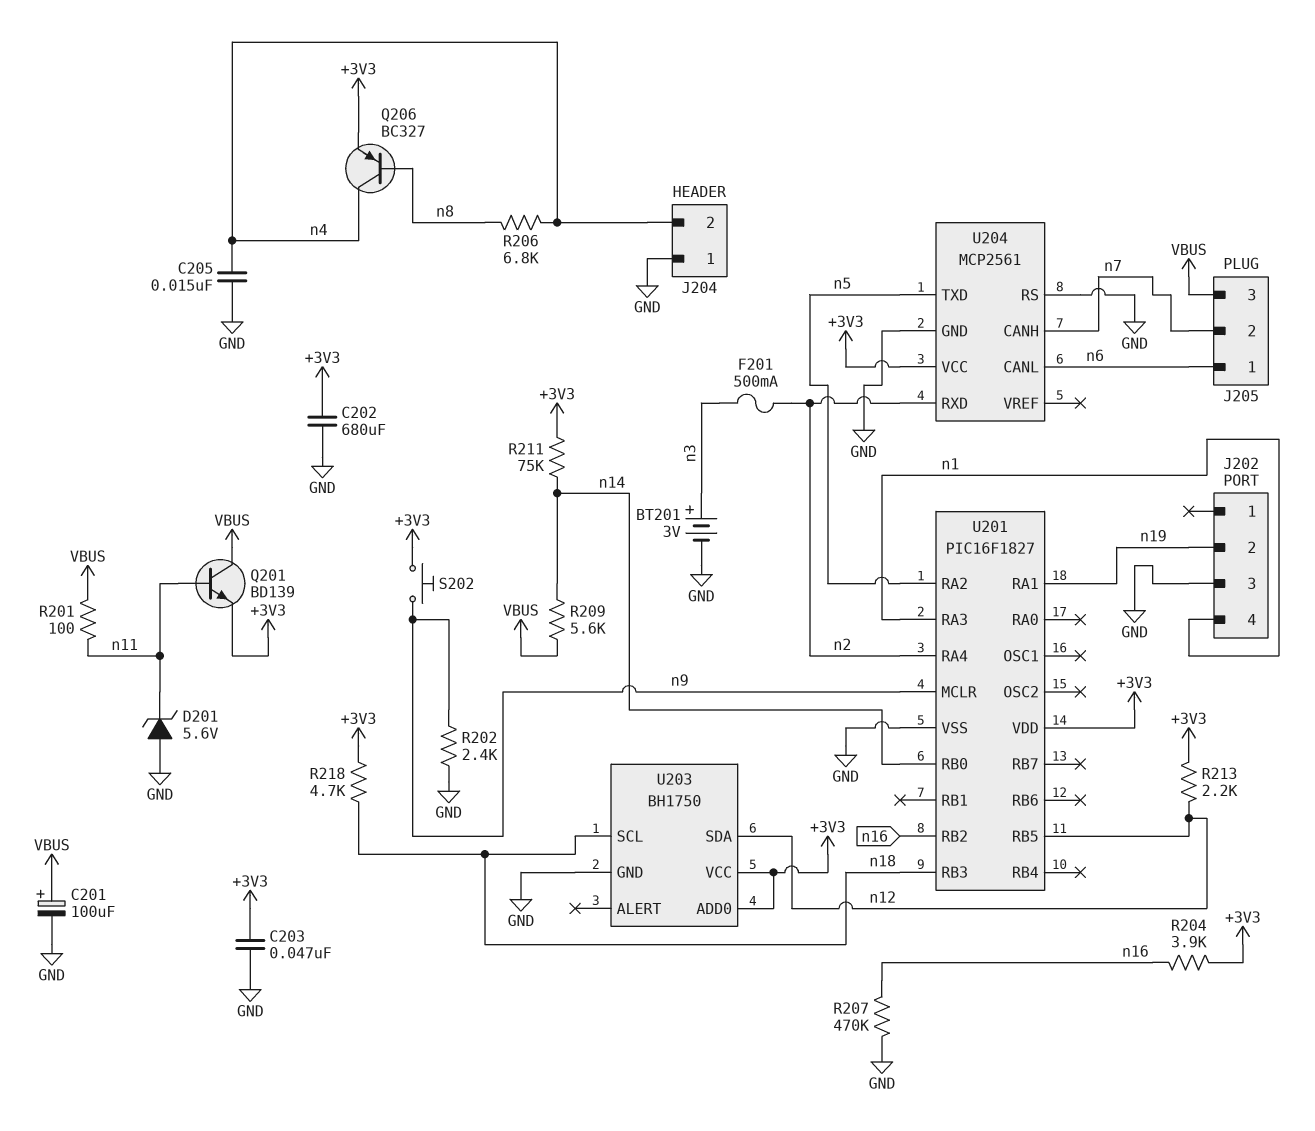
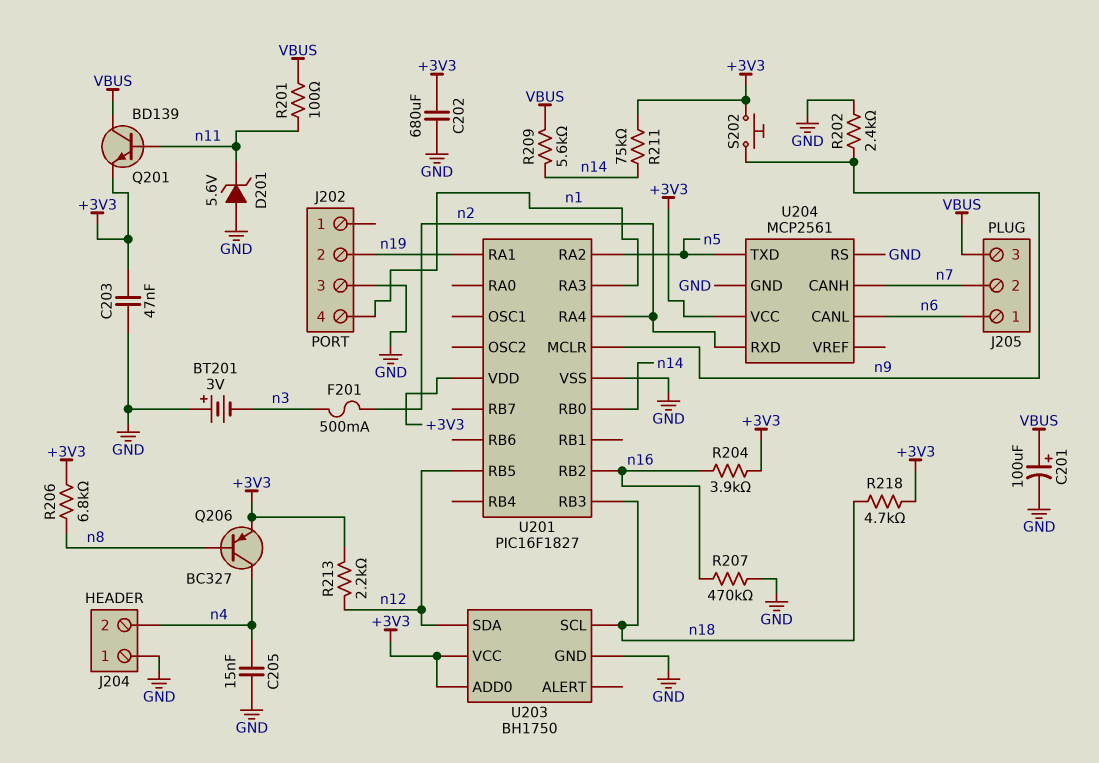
BT201: 3V (plus n3, minus GND) -> 3V (plus GND, minus n3)
R206: 6.8k (n4, n8) -> 6.8k (+3V3, n8)

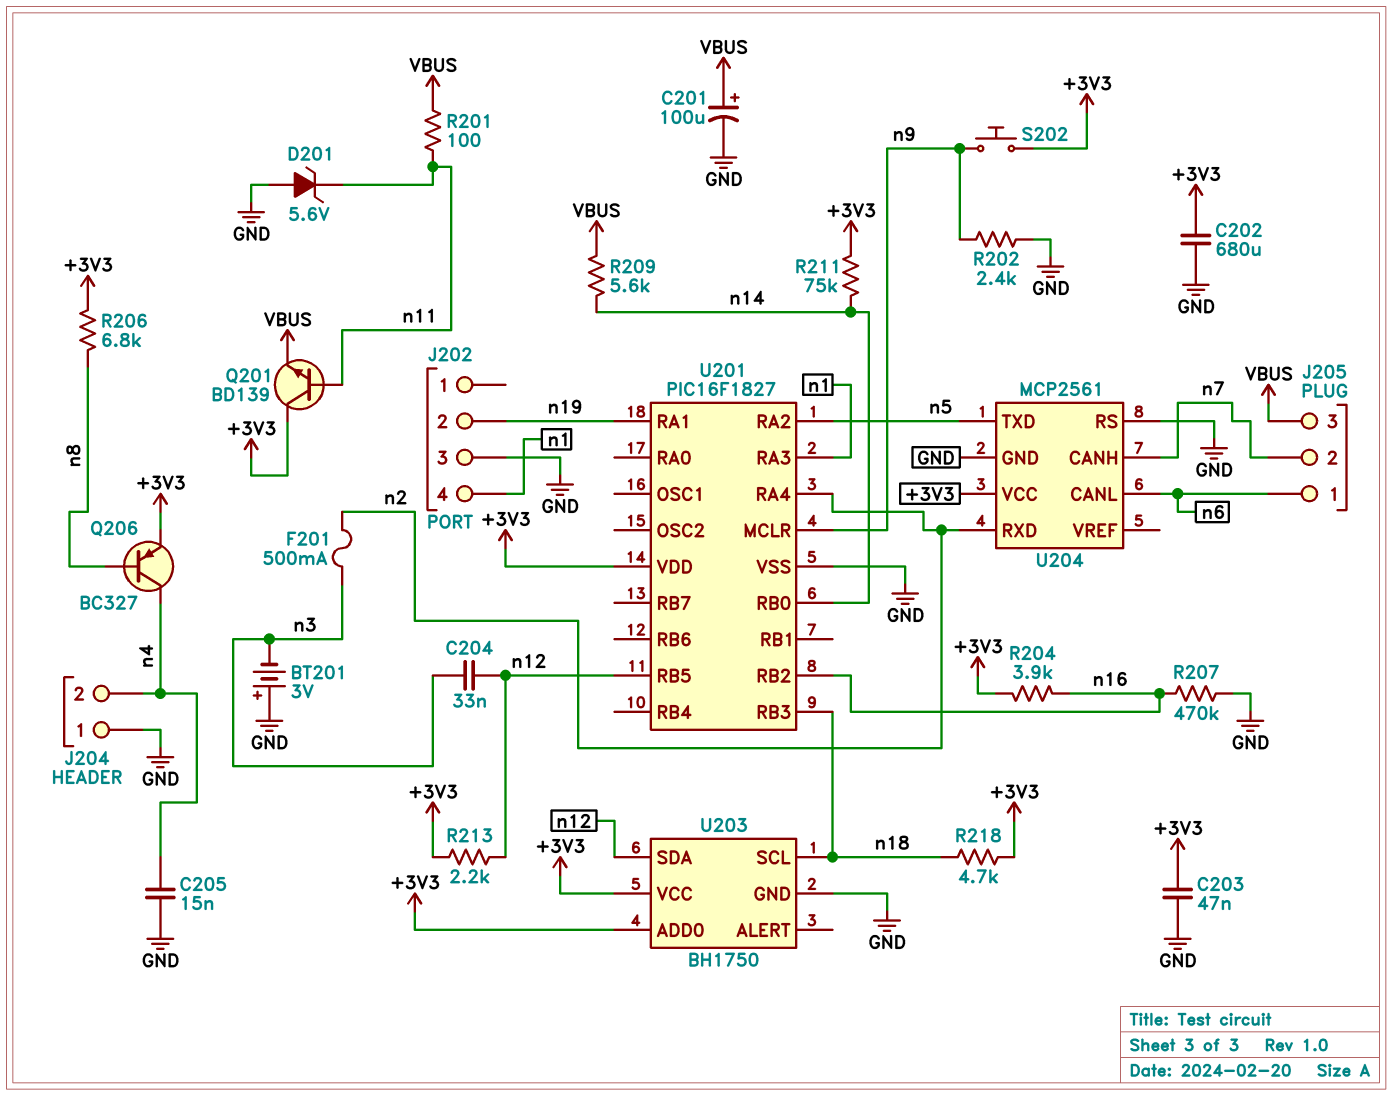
C204: none -> 33nF (n3, n12)
Q201: NPN BD139 (B n11, C VBUS, E +3V3) -> NPN BD139 (B n11, C +3V3, E VBUS)

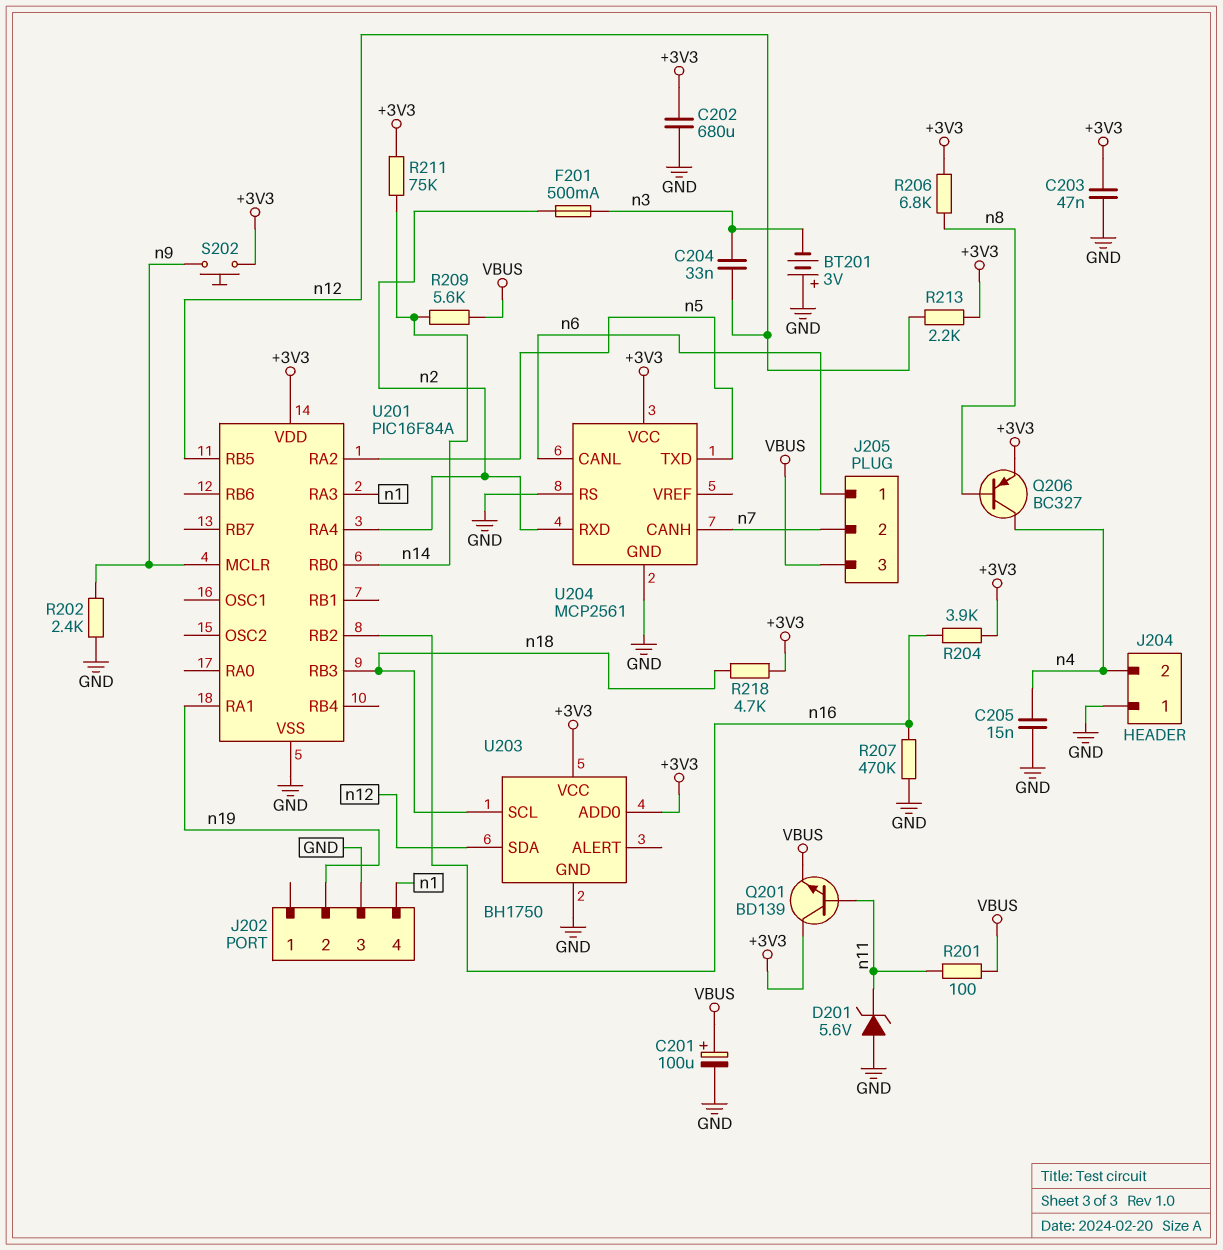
U201: PIC16F1827 -> PIC16F84A

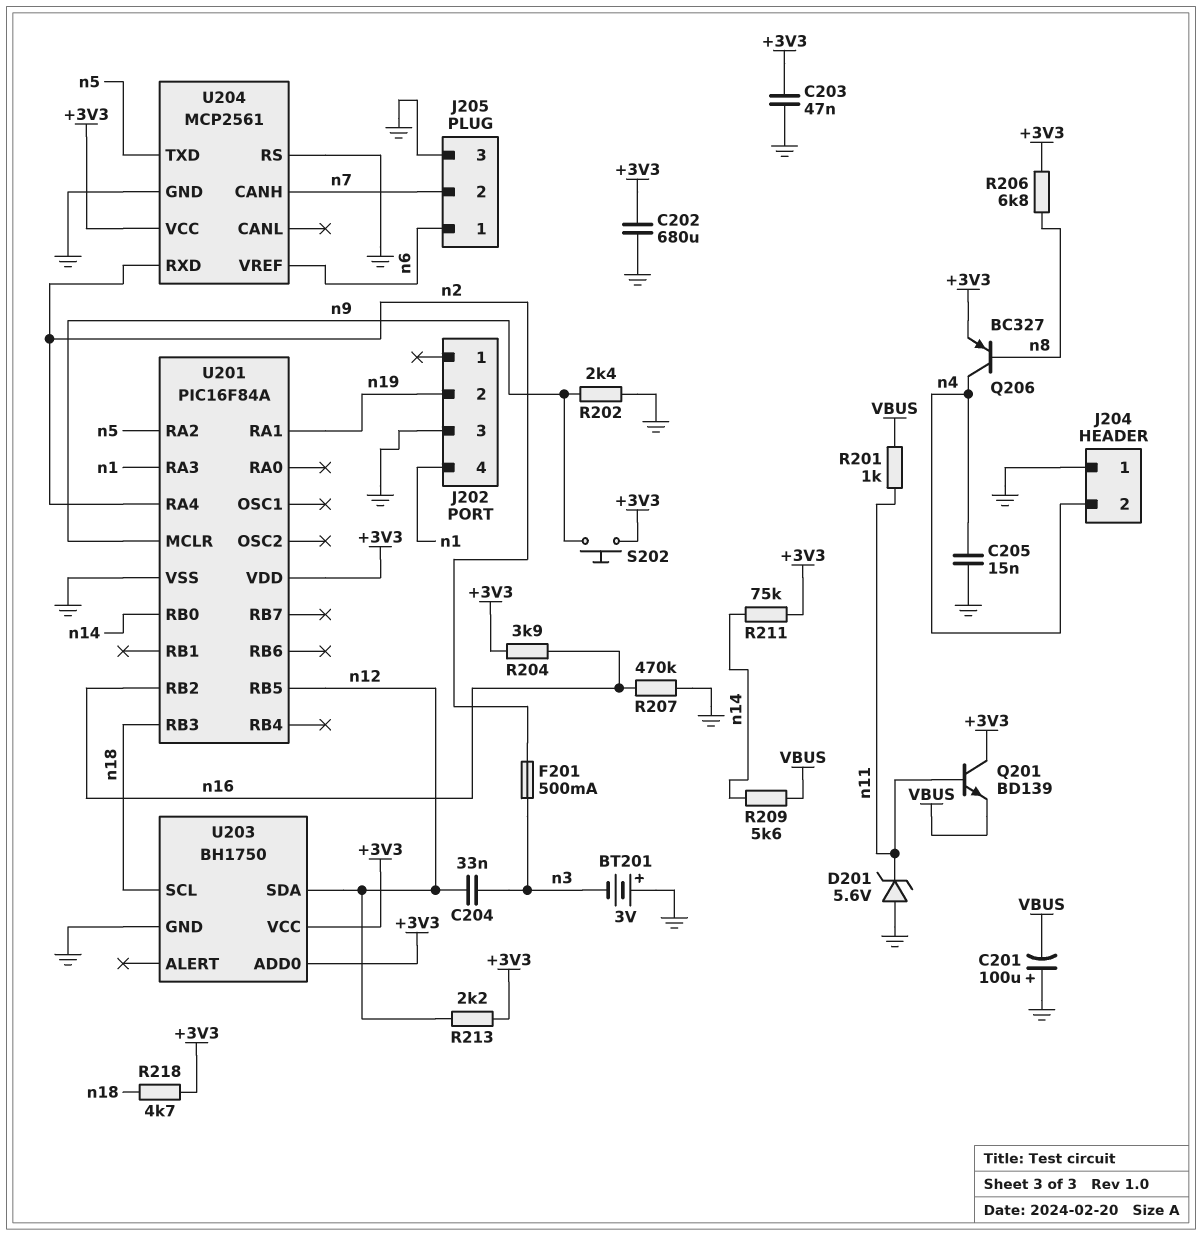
C201: 100uF (plus VBUS, minus GND) -> 100uF (plus GND, minus VBUS)
J205 pin 3: VBUS -> GND
R201: 100 (VBUS, n11) -> 1k (VBUS, n11)
U204 pin CANL: n6 -> none
U204 pin VREF: none -> n6

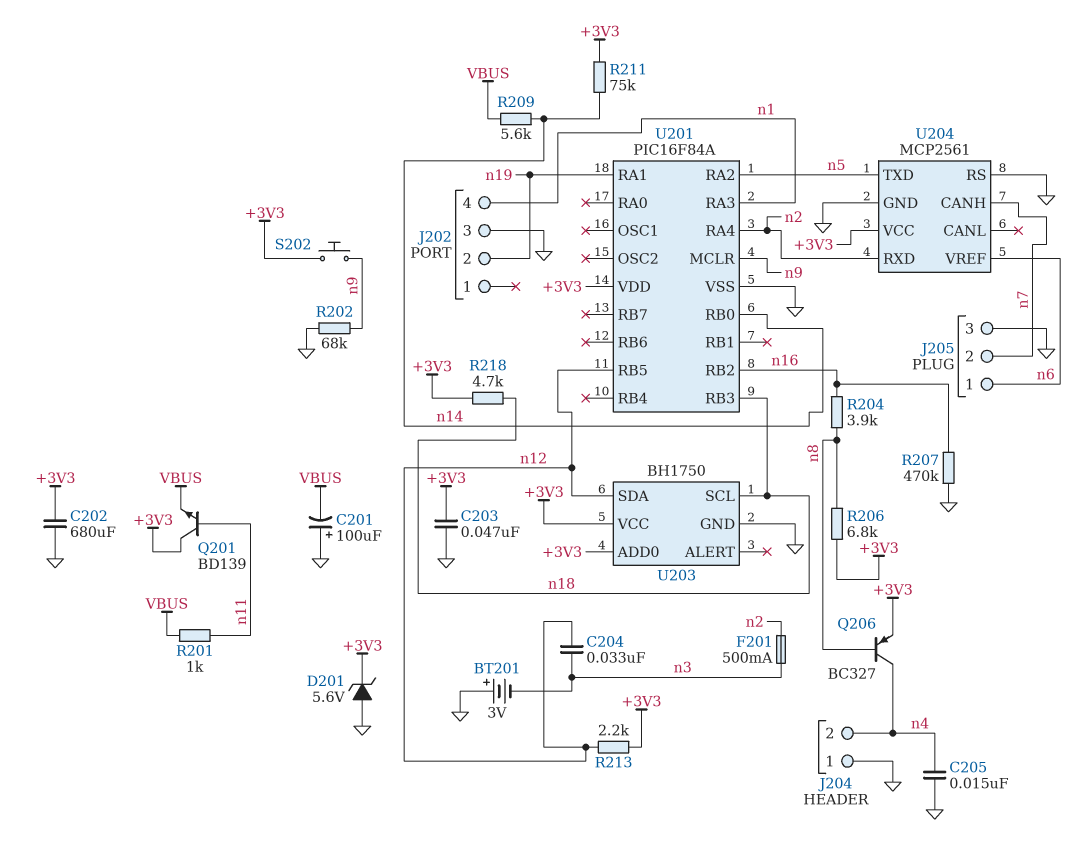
D201: zener 5.6V (A GND, K n11) -> zener 5.6V (A GND, K +3V3)
R202: 2.4k (GND, n9) -> 68k (GND, n9)
R204: 3.9k (+3V3, n16) -> 3.9k (n8, n16)

